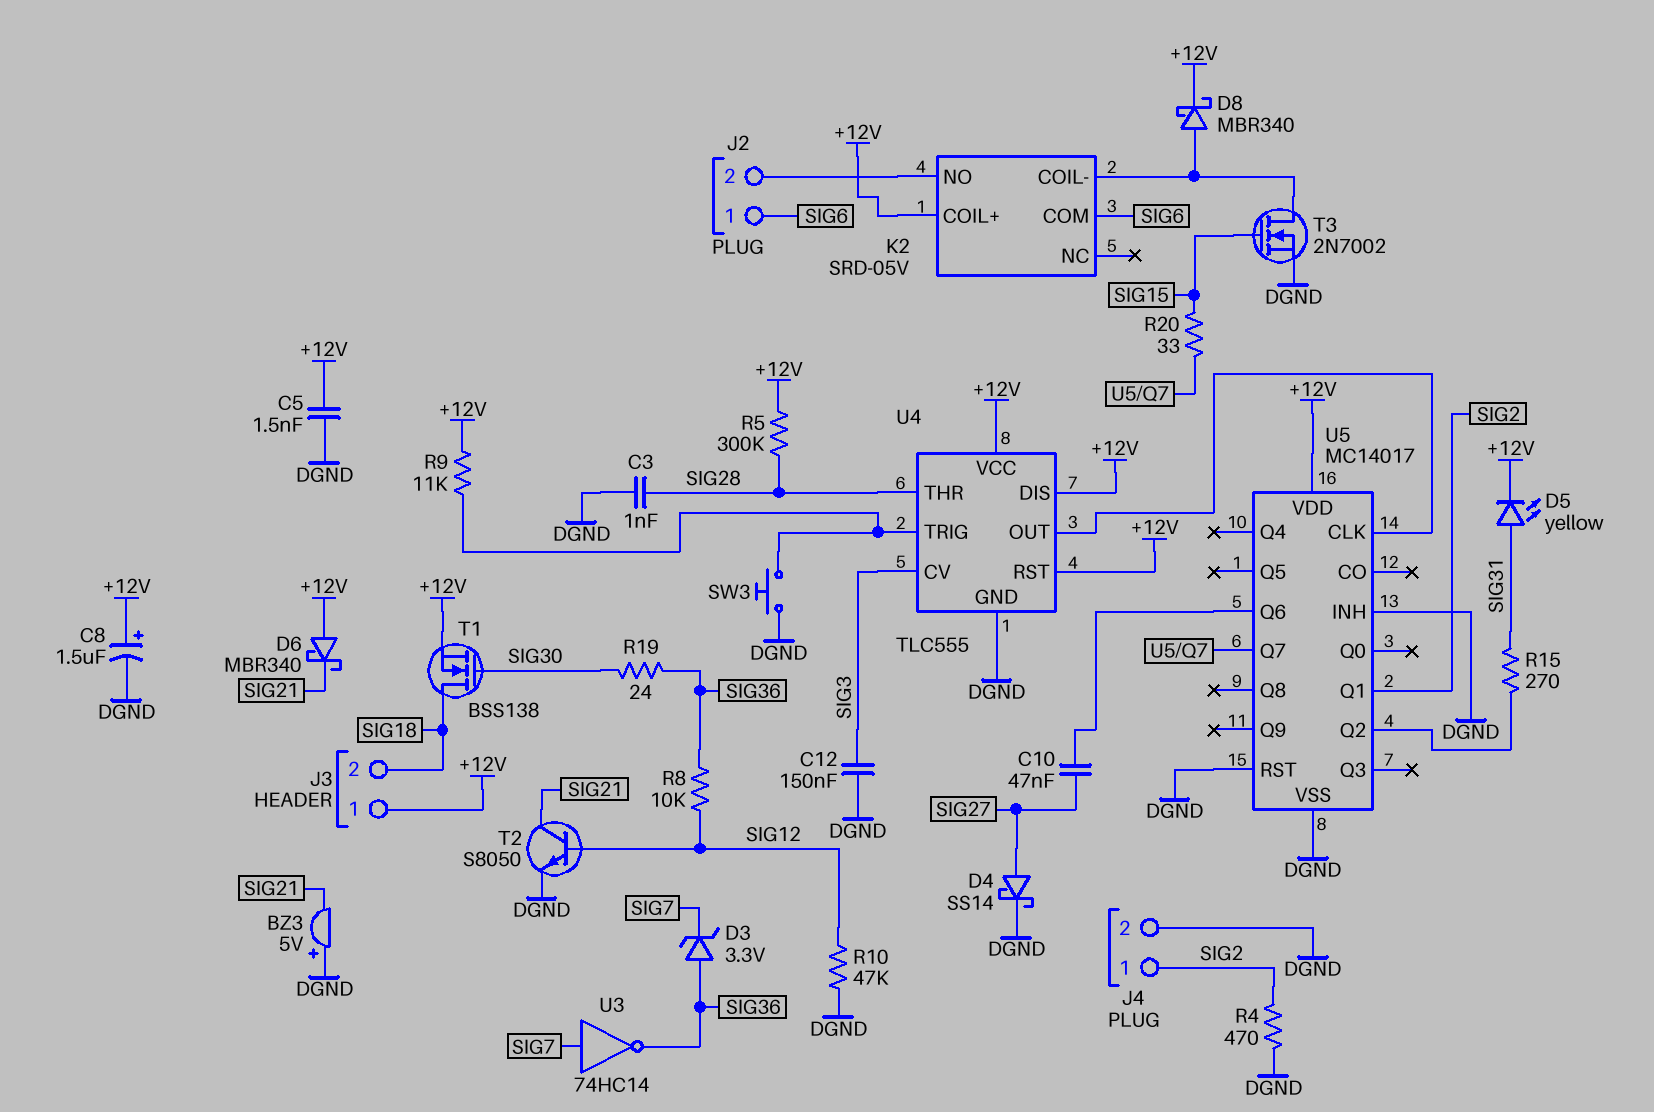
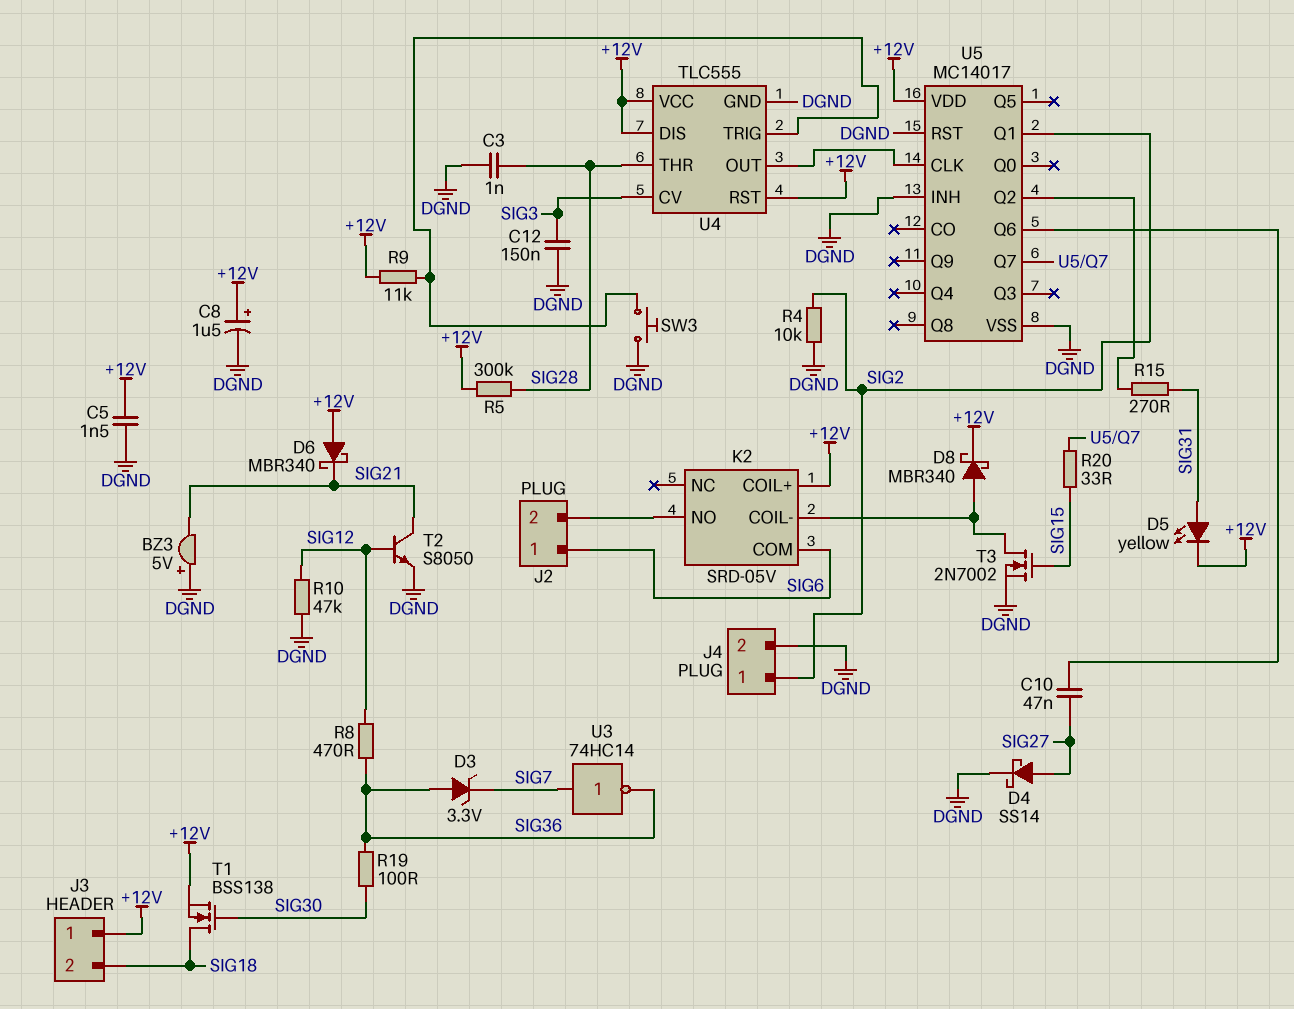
R4: 470 (DGND, SIG2) -> 10k (DGND, SIG2)
R8: 10k (SIG12, SIG36) -> 470 (SIG12, SIG36)
R19: 24 (SIG30, SIG36) -> 100 (SIG30, SIG36)

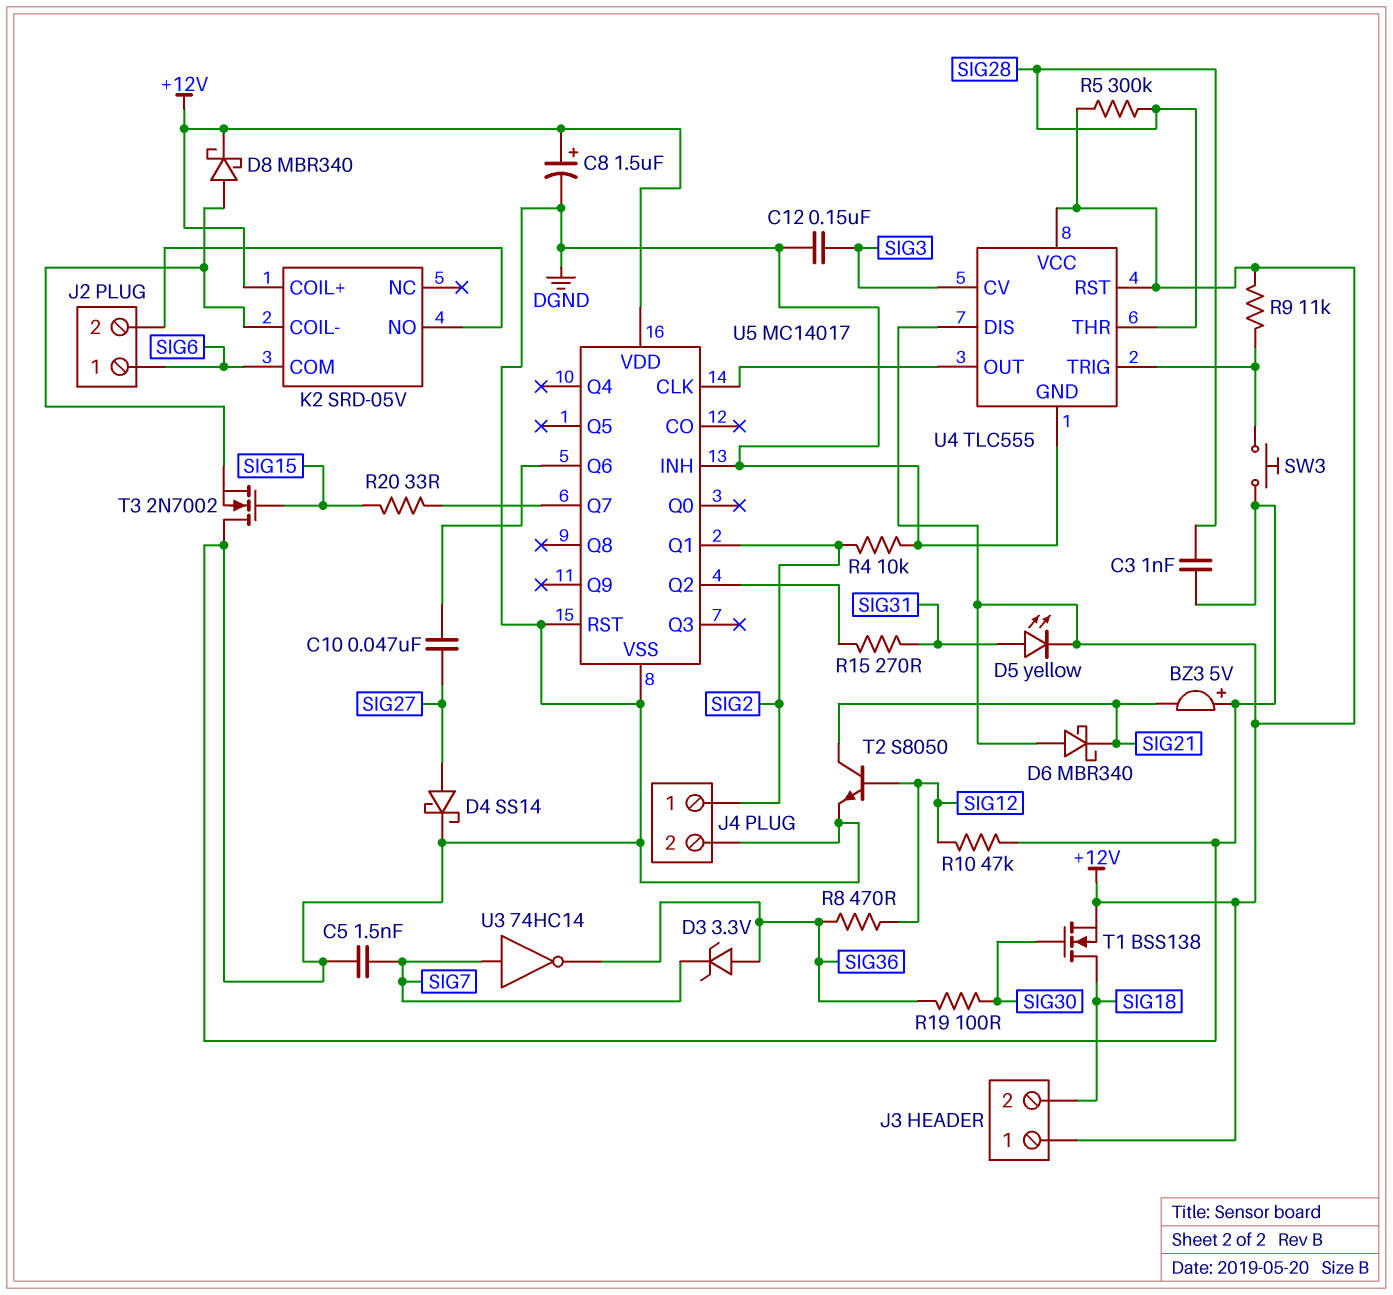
C5: 1.5nF (+12V, DGND) -> 1.5nF (DGND, SIG7)
T3: NMOS 2N7002 (G SIG15, D K2/COIL-, S DGND) -> NMOS 2N7002 (G SIG15, D DGND, S K2/COIL-)

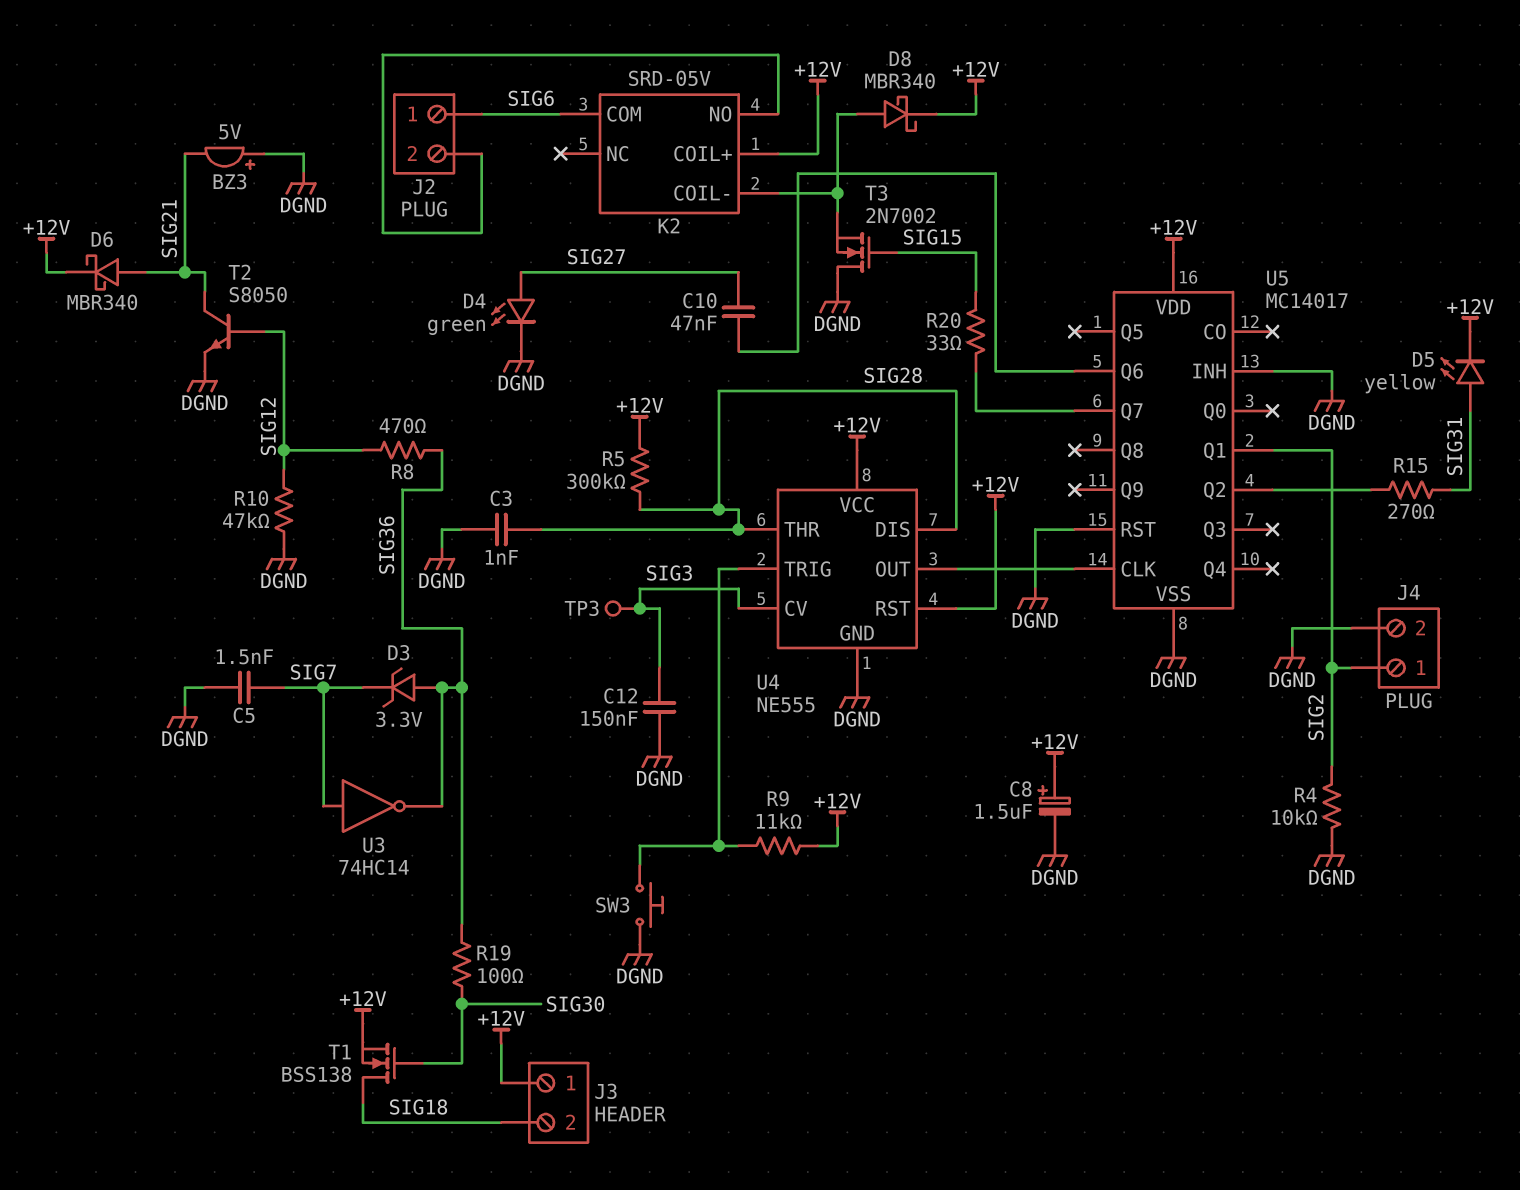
D4: schottky SS14 (A SIG27, K DGND) -> LED green (A SIG27, K DGND)
D6: schottky MBR340 (A +12V, K SIG21) -> schottky MBR340 (A SIG21, K +12V)
TP3: none -> test point (SIG3)
U4: TLC555 -> NE555
U4 pin DIS: +12V -> SIG28

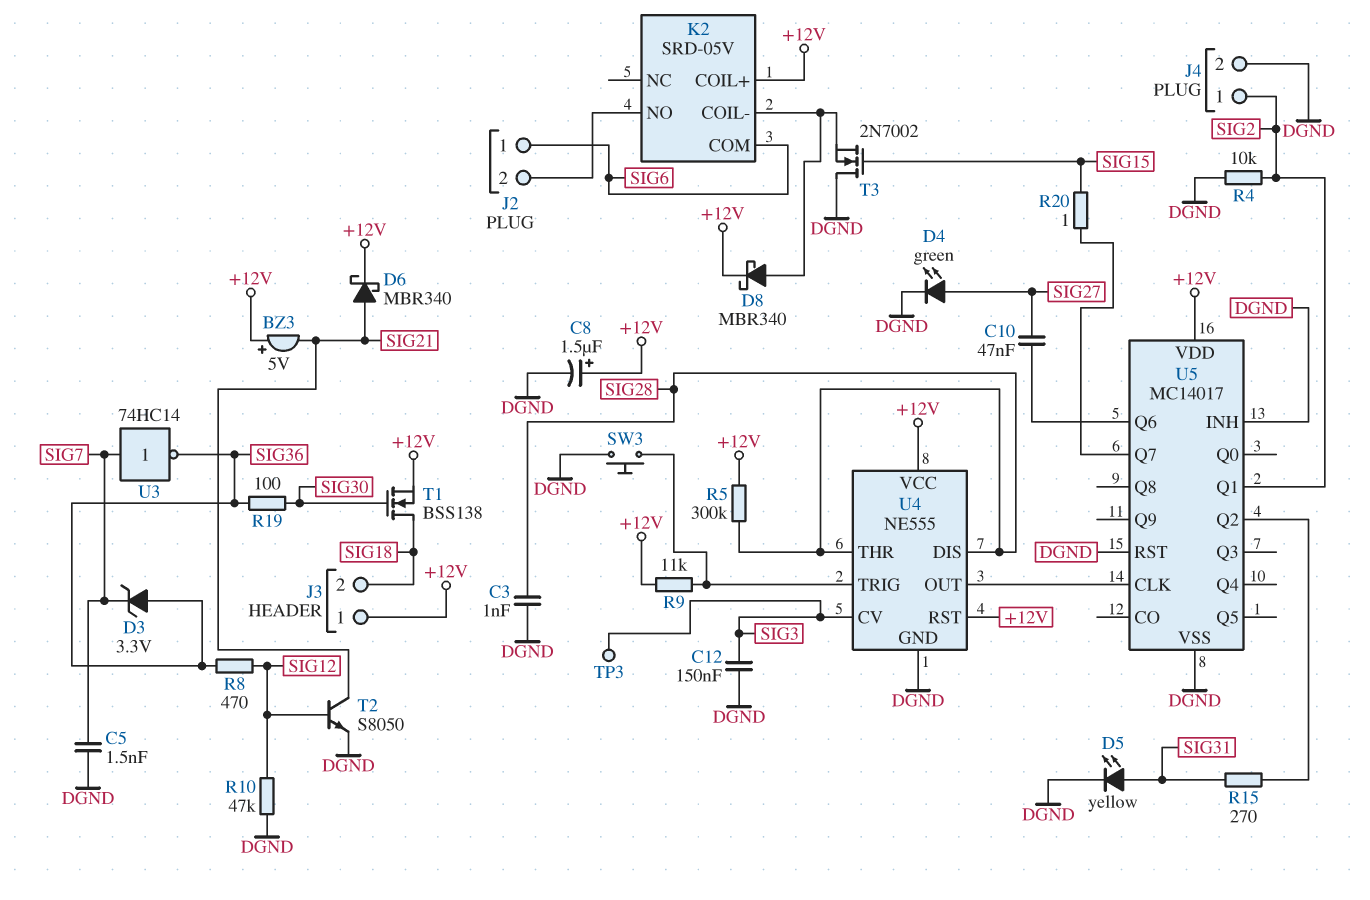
BZ3: buzzer 5V (plus DGND, minus SIG21) -> buzzer 5V (plus +12V, minus SIG21)
D5: LED yellow (A SIG31, K +12V) -> LED yellow (A SIG31, K DGND)
R20: 33 (SIG15, U5/Q7) -> 1 (SIG15, U5/Q7)

